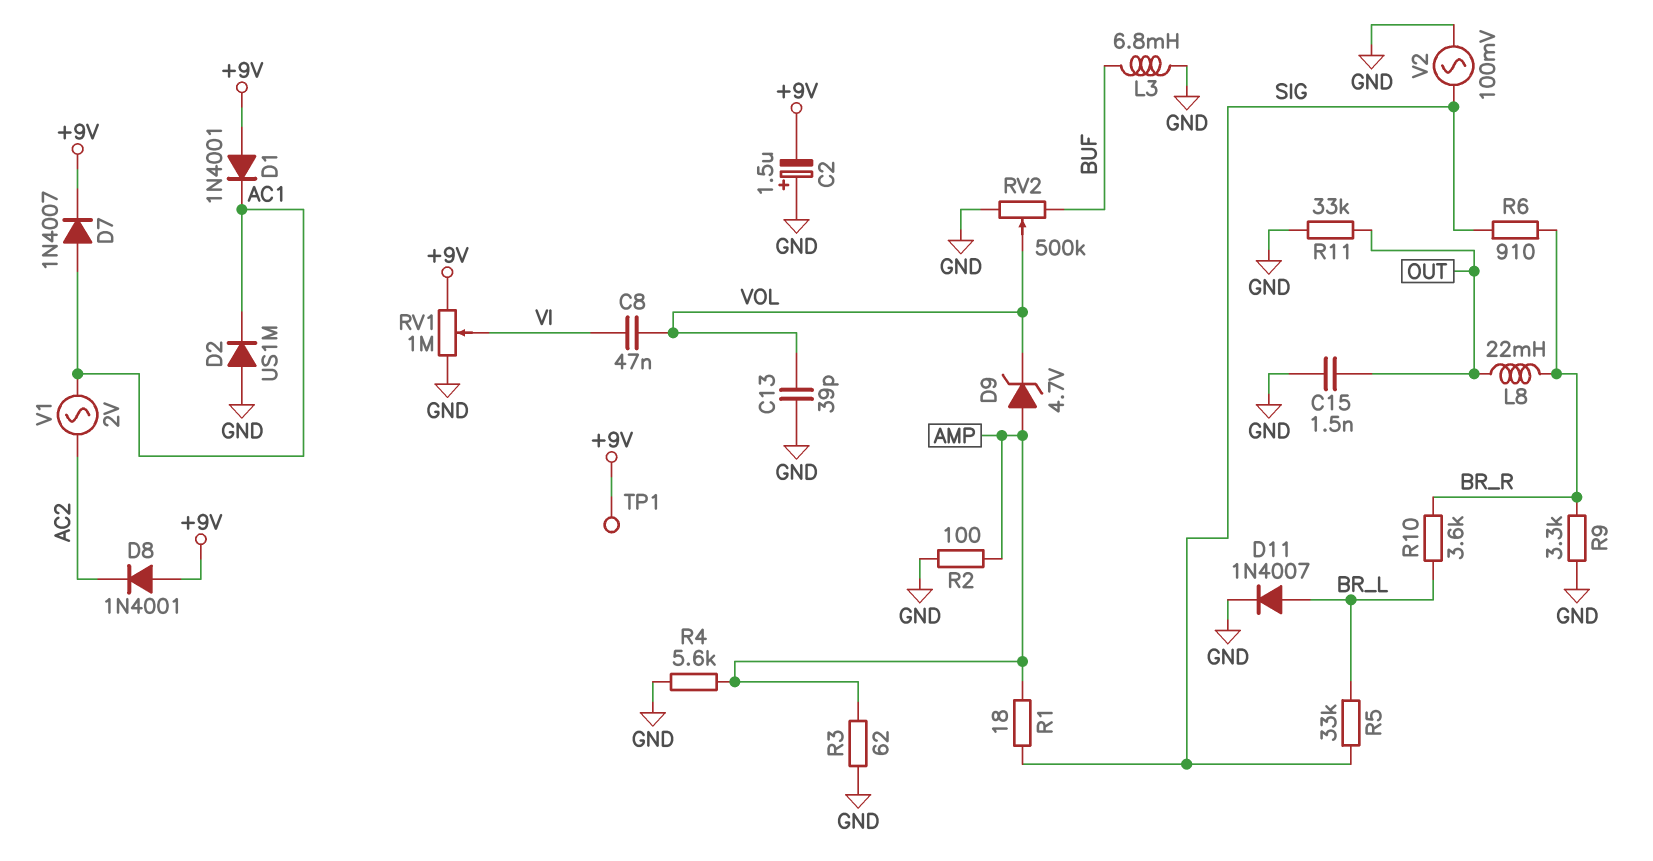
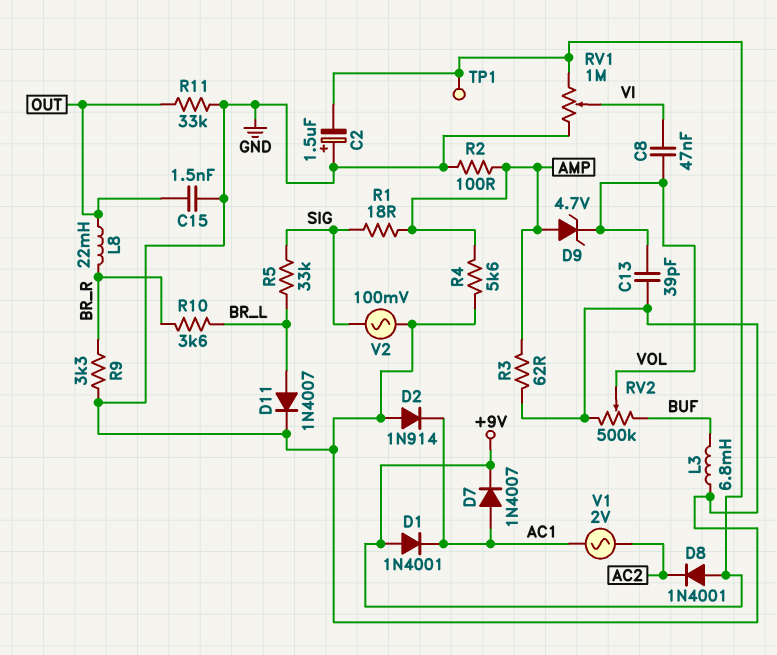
D2: diode US1M (A GND, K AC1) -> diode 1N914 (A GND, K AC1)
R6: 910 (BR_R, SIG) -> none

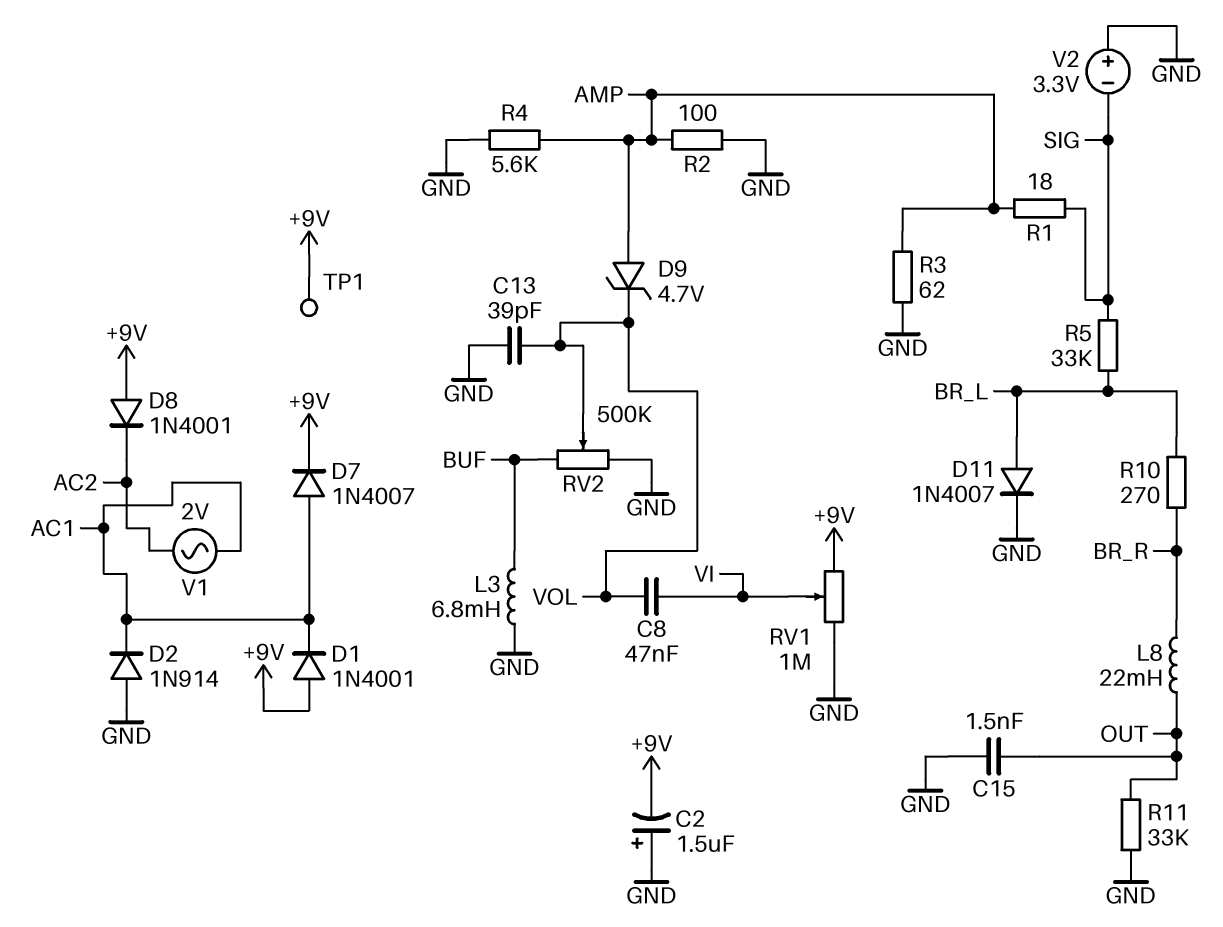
R9: 3.3k (BR_R, GND) -> none
R10: 3.6k (BR_L, BR_R) -> 270 (BR_L, BR_R)
V2: AC 100mV (GND, SIG) -> 3.3V (plus GND, minus SIG)

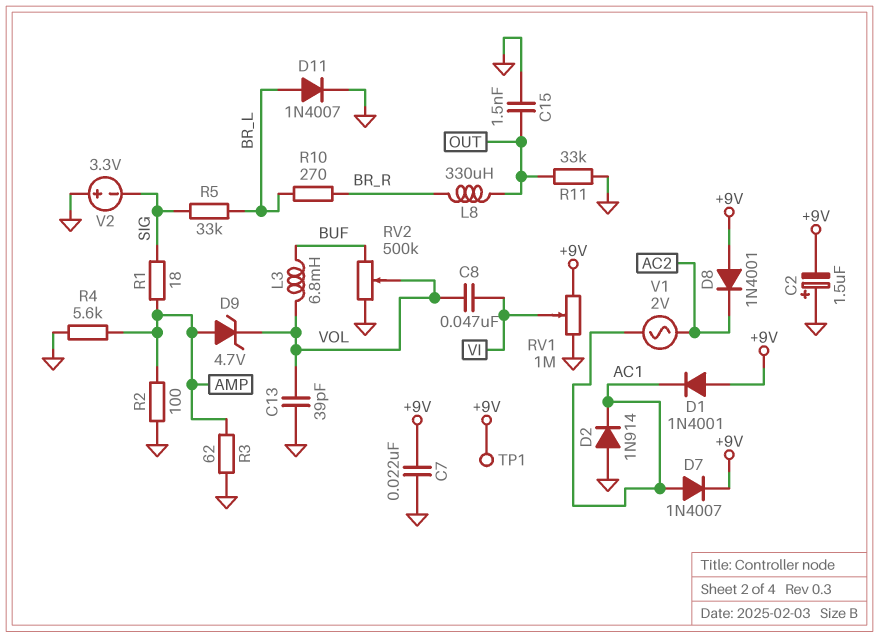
C7: none -> 22nF (+9V, GND)
L3: 6.8mH (BUF, GND) -> 6.8mH (BUF, VOL)
L8: 22mH (BR_R, OUT) -> 330uH (BR_R, OUT)

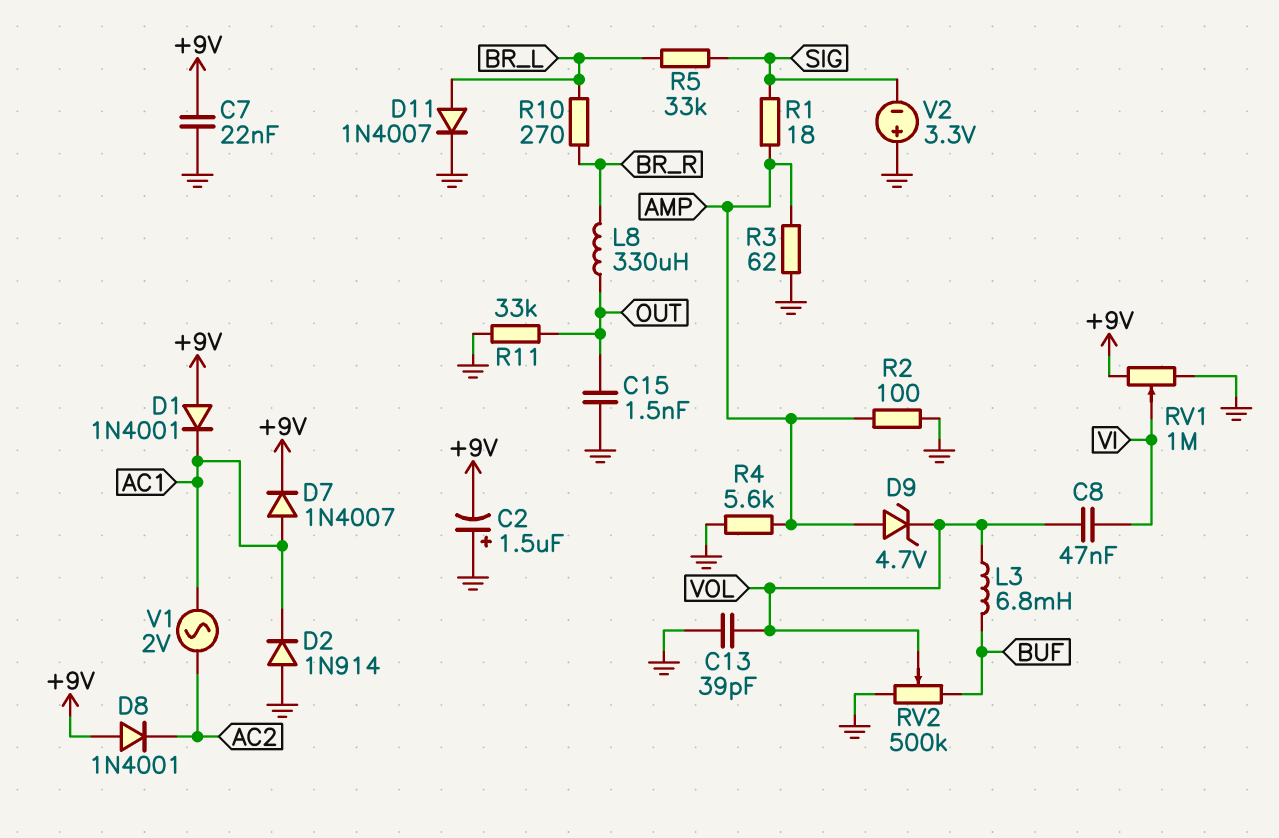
TP1: test point (+9V) -> none

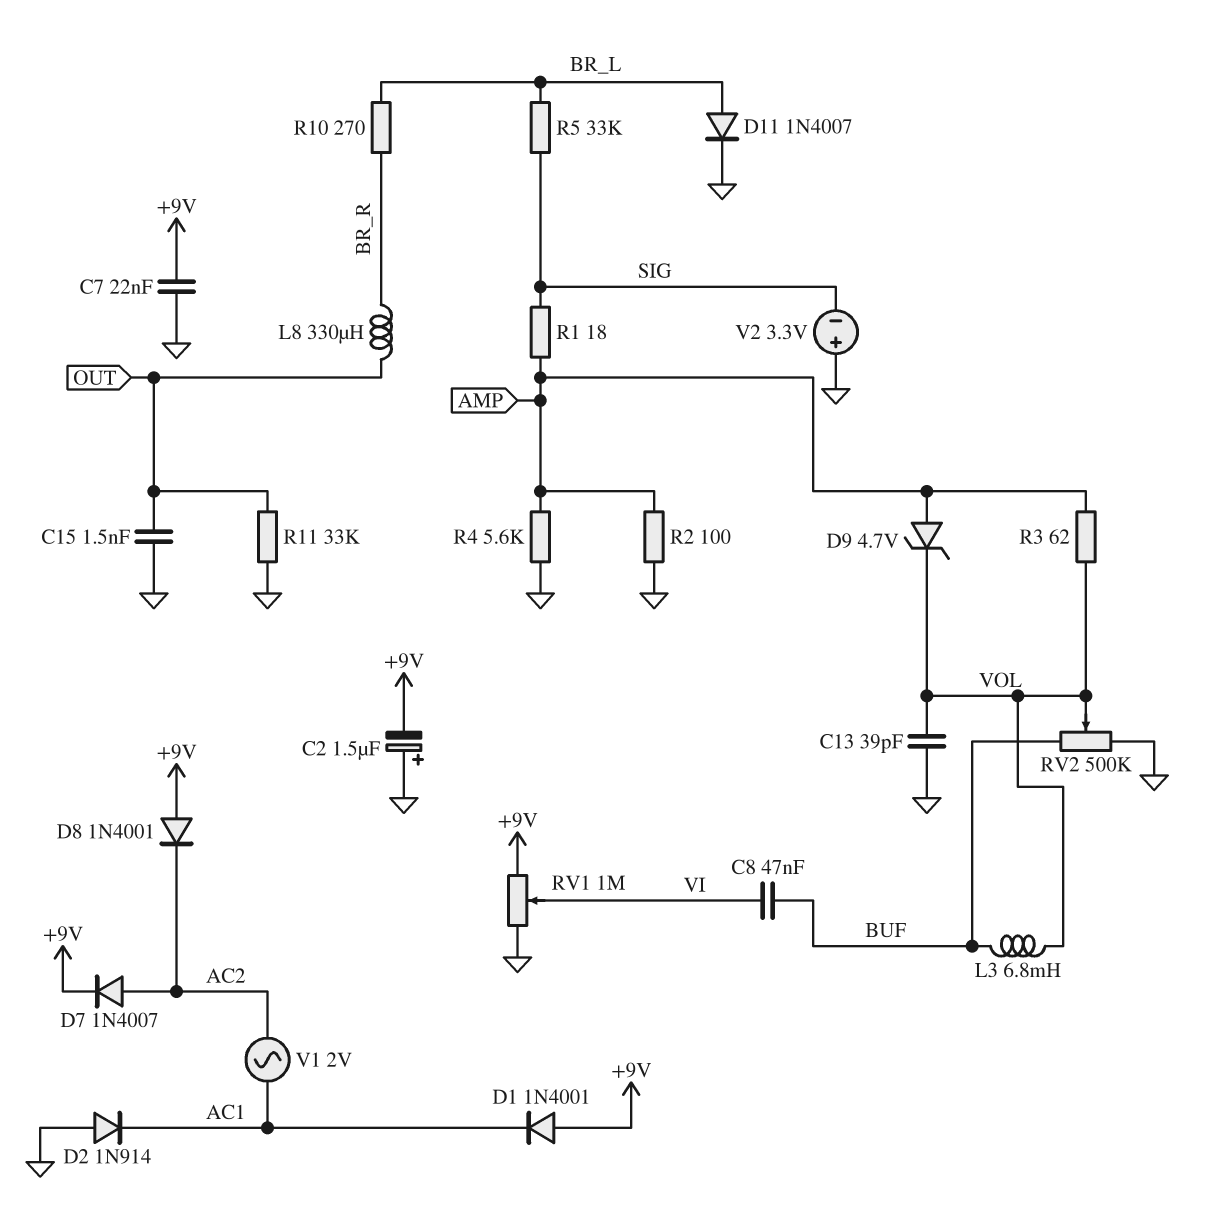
C8: 47nF (VI, VOL) -> 47nF (BUF, VI)
D7: diode 1N4007 (A AC1, K +9V) -> diode 1N4007 (A AC2, K +9V)
R3: 62 (AMP, GND) -> 62 (AMP, VOL)

